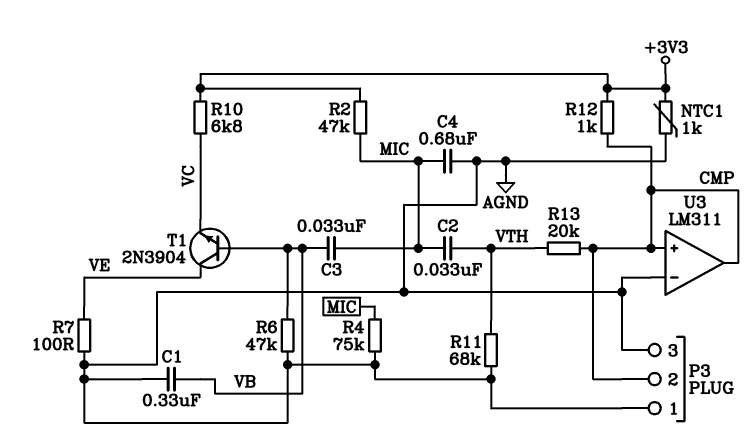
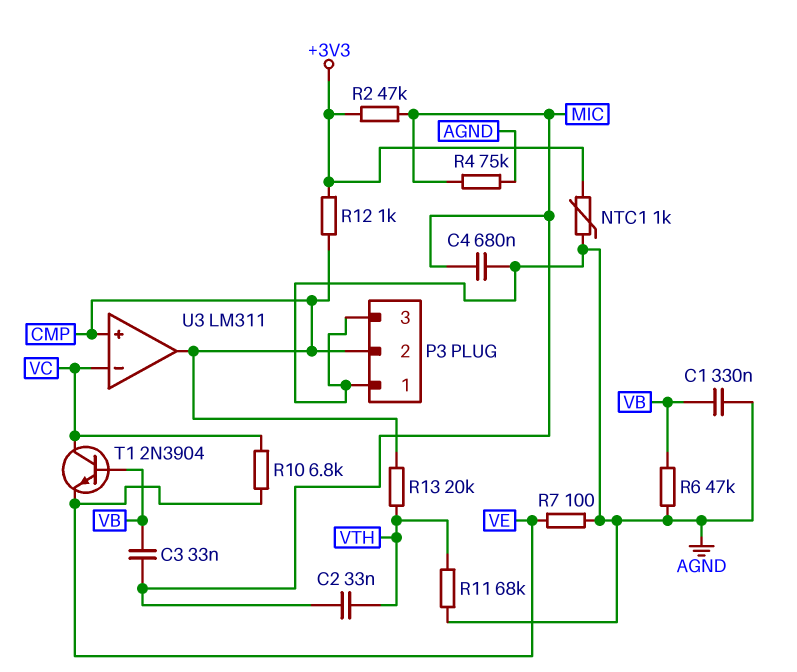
R10: 6.8k (+3V3, VC) -> 6.8k (VC, VE)
T1: NPN 2N3904 (B VB, C VE, E VC) -> NPN 2N3904 (B VB, C VC, E VE)
U3 pin in-: AGND -> VC

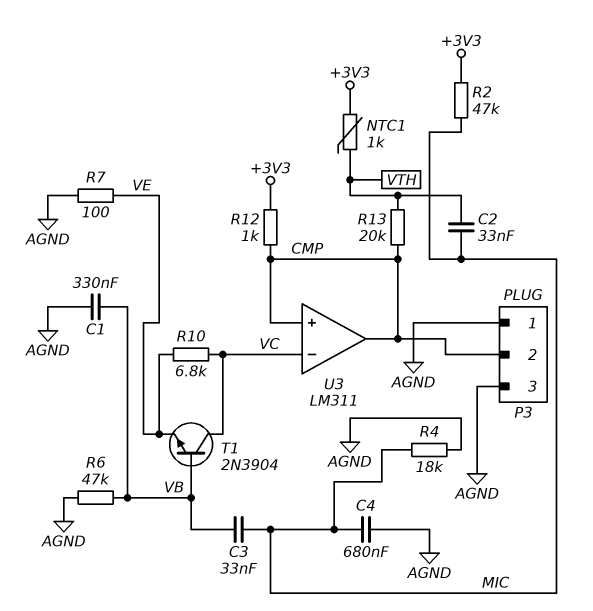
NTC1: 1k (+3V3, AGND) -> 1k (+3V3, VTH)
R4: 75k (AGND, MIC) -> 18k (AGND, MIC)
R11: 68k (AGND, VTH) -> none

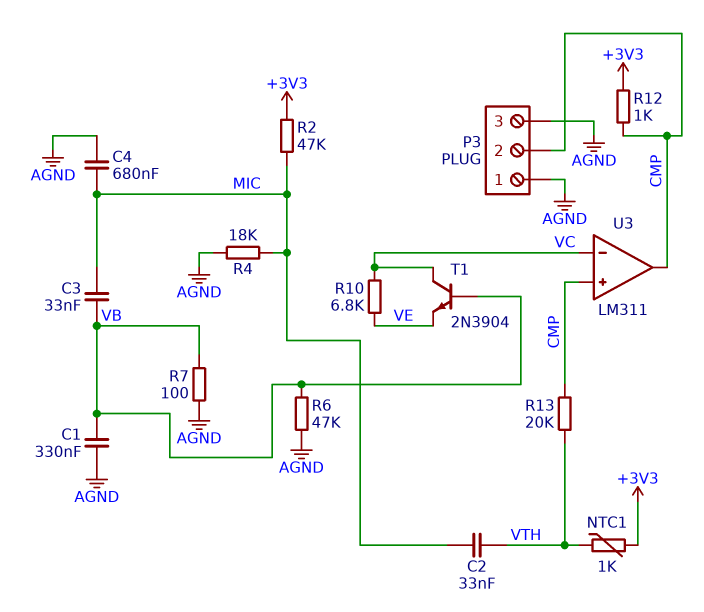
R7: 100 (AGND, VE) -> 100 (AGND, VB)

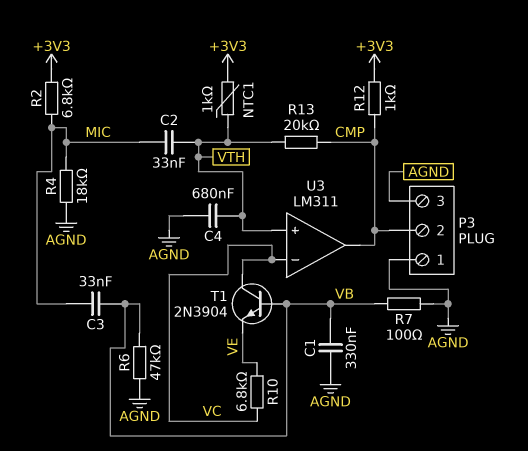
C4: 680nF (AGND, MIC) -> 680nF (AGND, VTH)
R2: 47k (+3V3, MIC) -> 6.8k (+3V3, MIC)
U3 pin in+: CMP -> VTH

